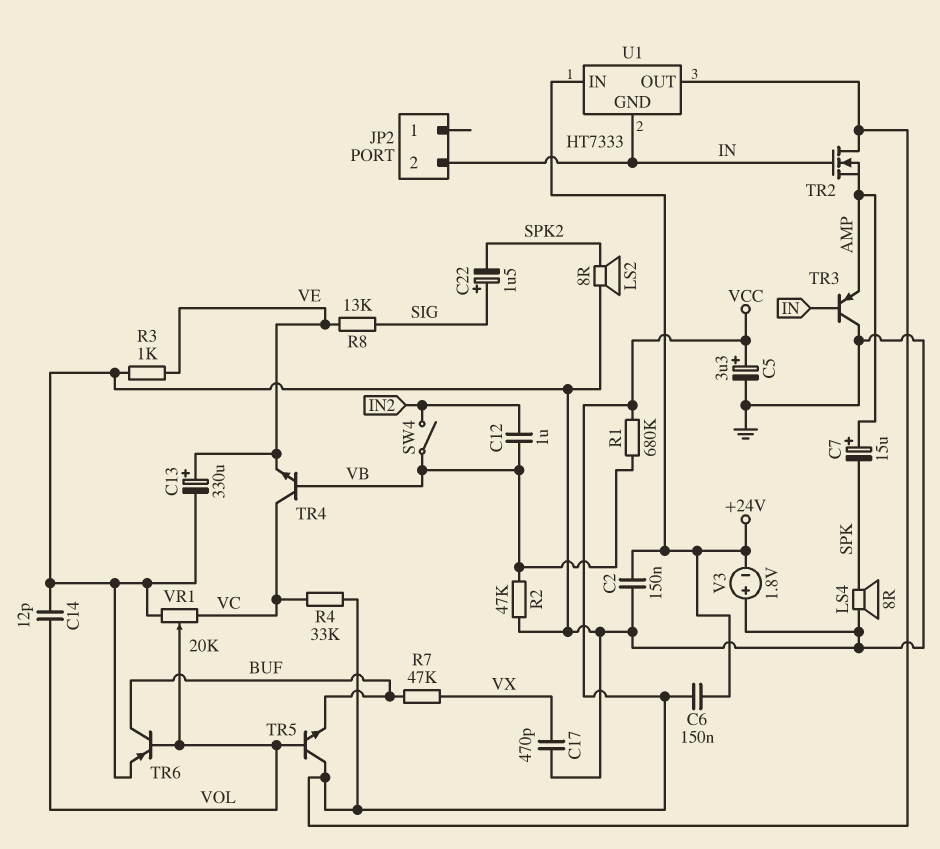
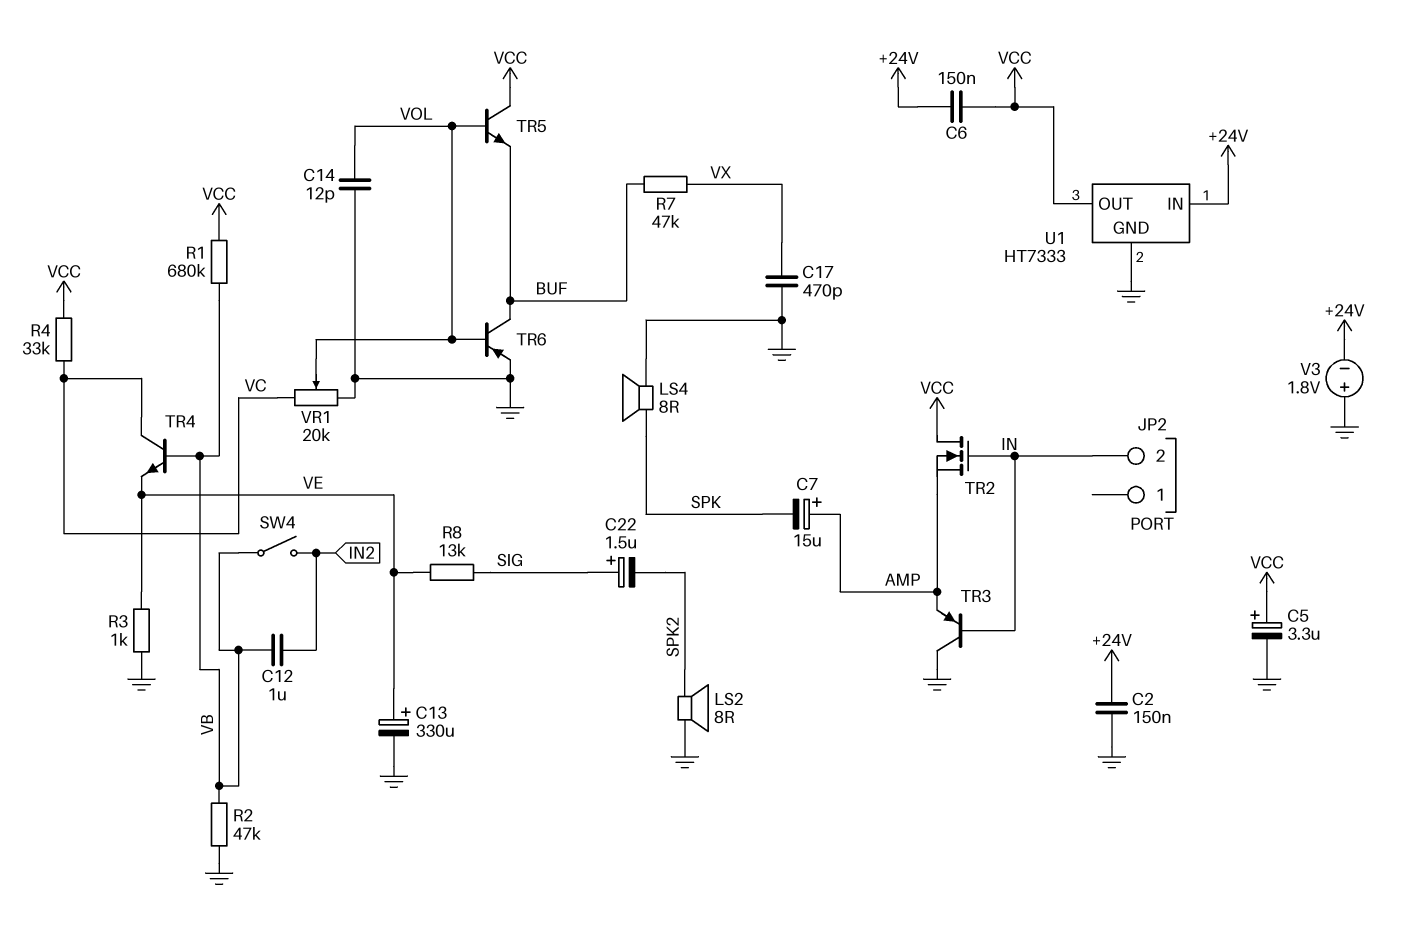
U1 pin GND: IN -> GND

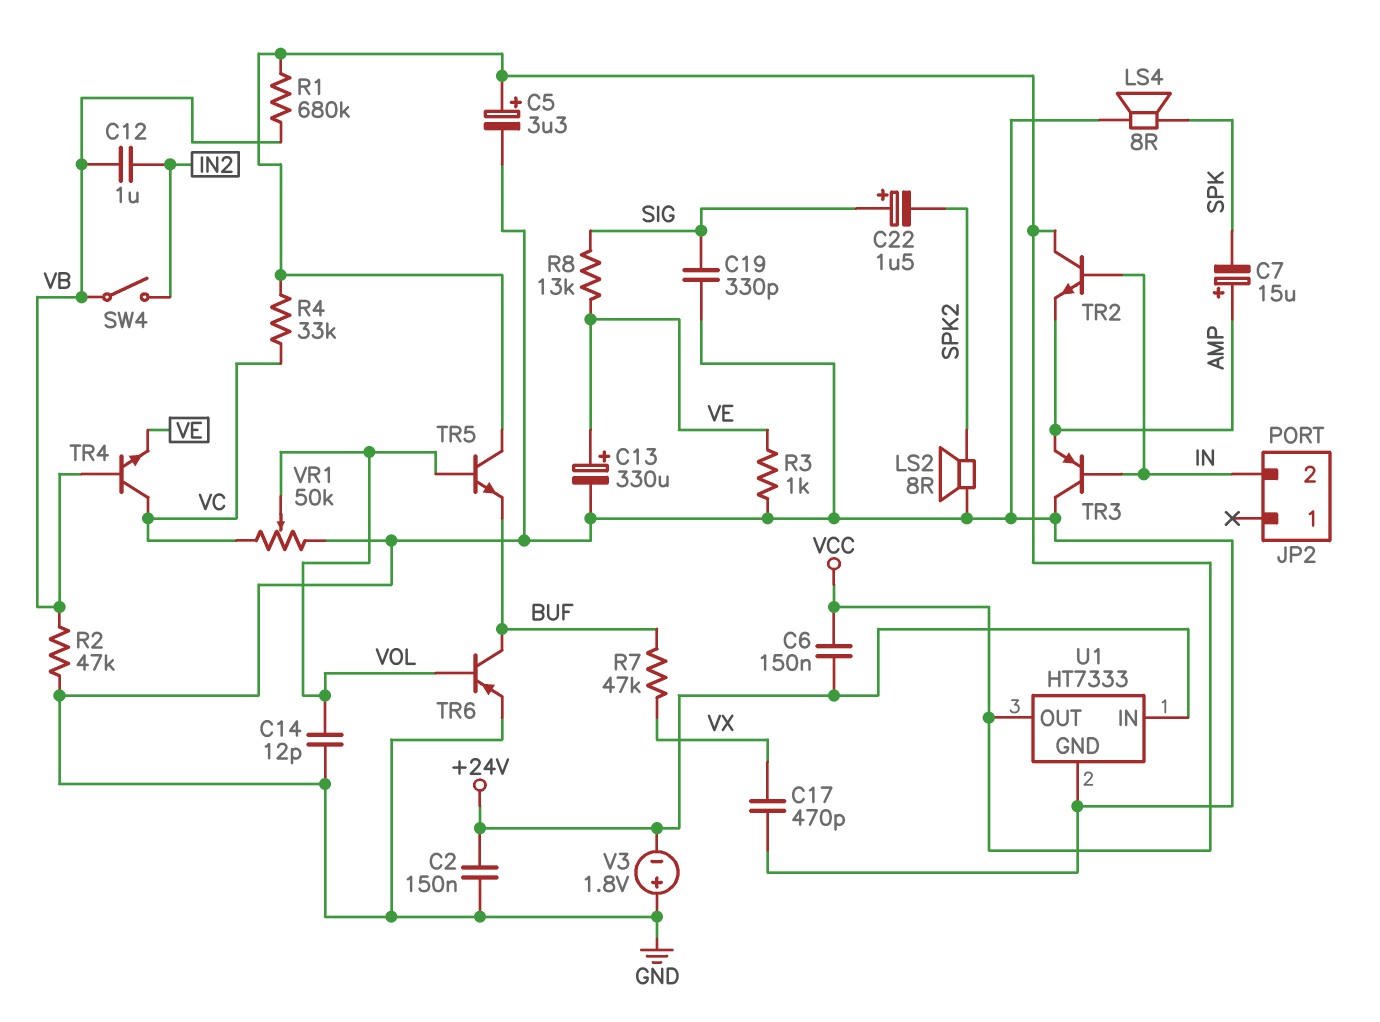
C19: none -> 330pF (GND, SIG)
TR2: NMOS (G IN, D VCC, S AMP) -> NPN (B IN, C VCC, E AMP)
VR1: 20k (GND, VC, wiper VOL) -> 50k (GND, VC, wiper VOL)

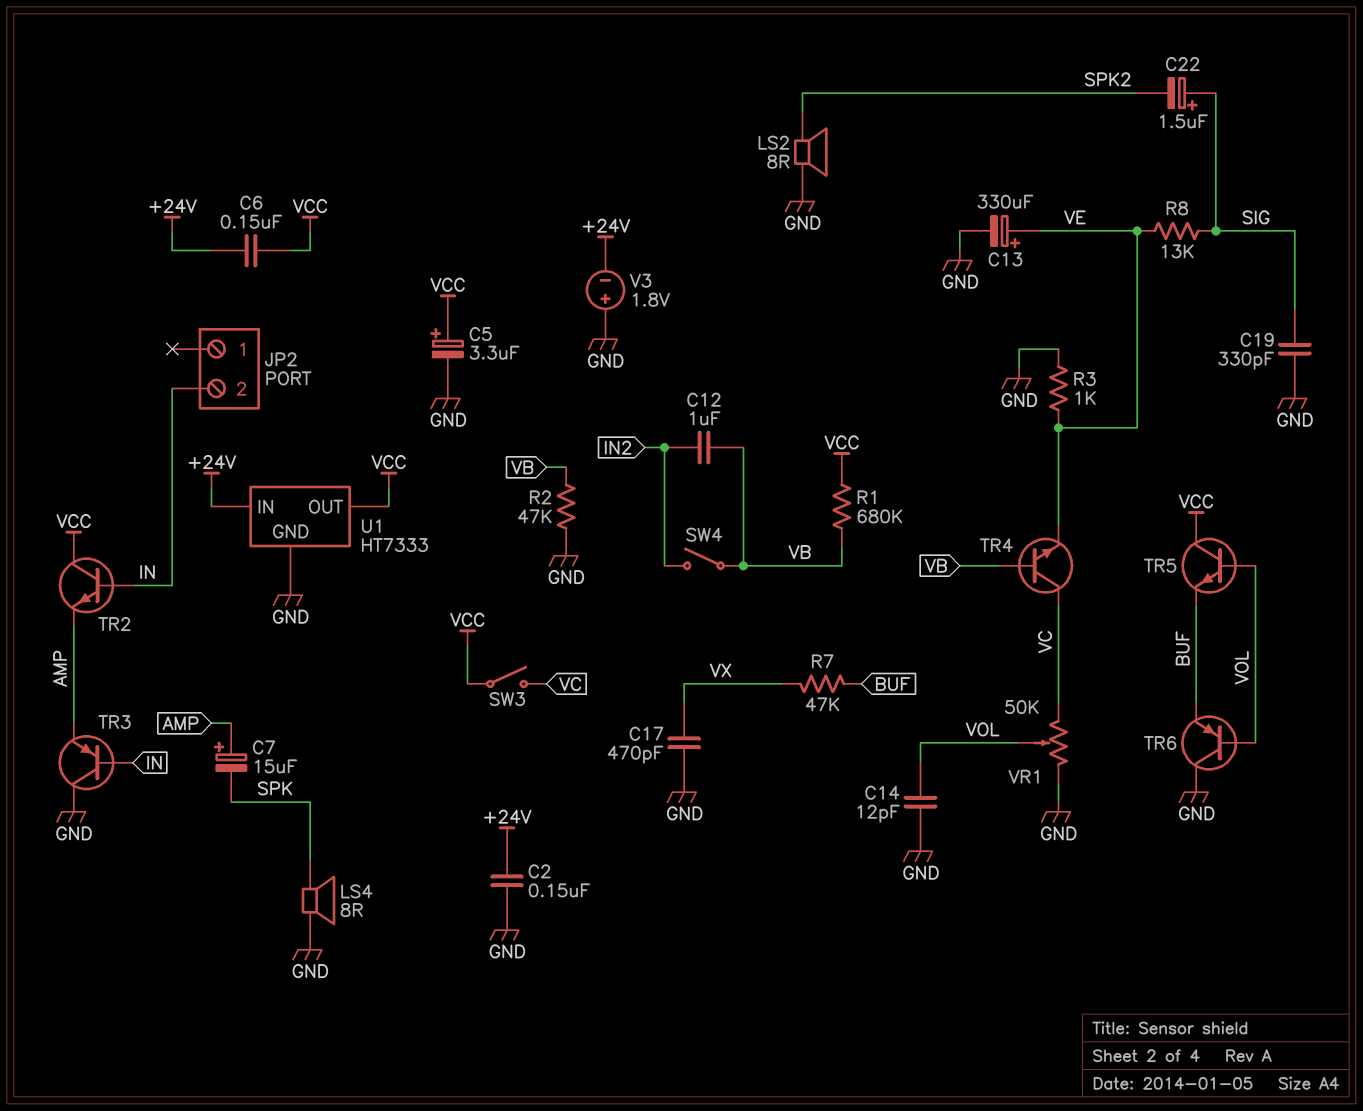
R4: 33k (VC, VCC) -> none
SW3: none -> switch (VC, VCC)
TR6: PNP (B VOL, C BUF, E GND) -> PNP (B VOL, C GND, E BUF)

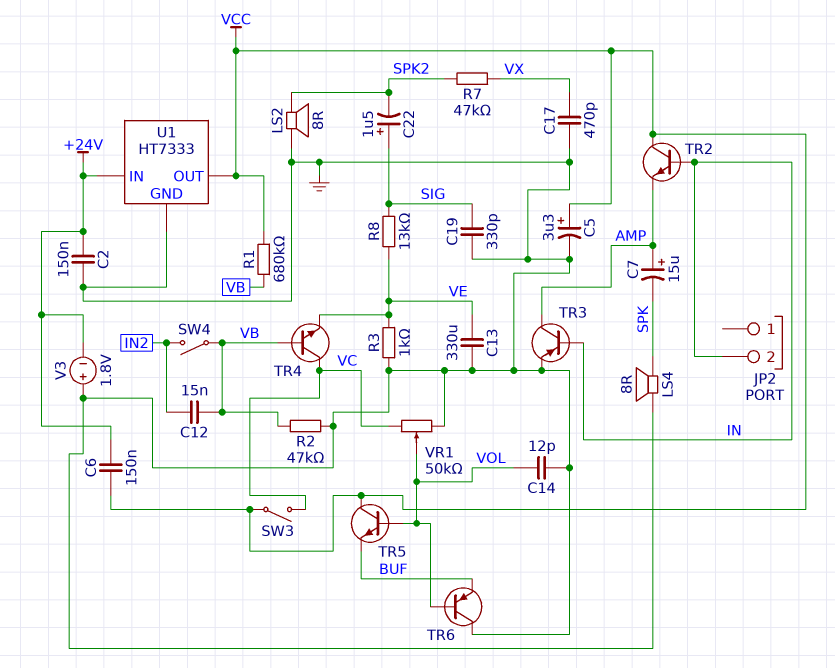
C12: 1uF (IN2, VB) -> 15nF (IN2, VB)
C13: 330uF (plus VE, minus GND) -> 330uF (GND, VE)
R7: 47k (BUF, VX) -> 47k (SPK2, VX)
TR3: PNP (B IN, C GND, E AMP) -> PNP (B IN, C AMP, E GND)

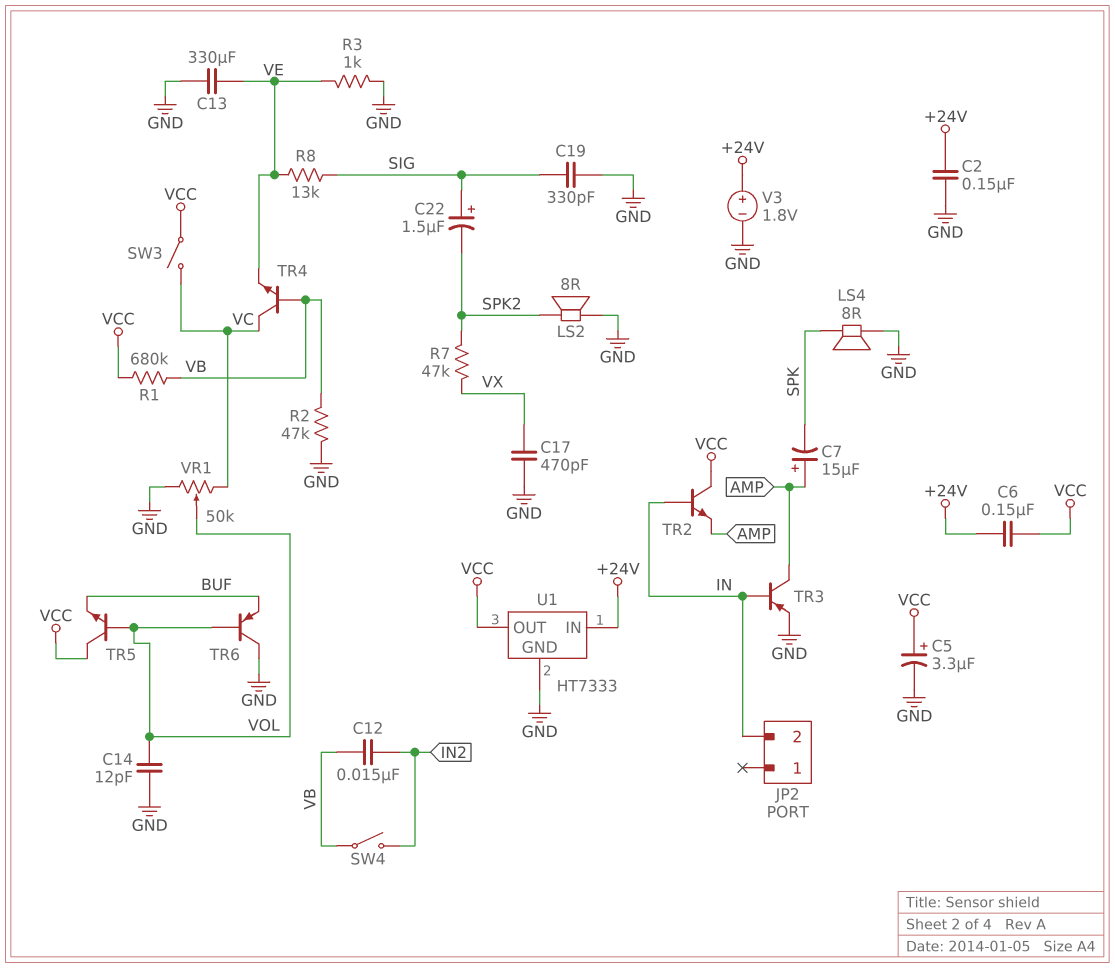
V3: 1.8V (plus GND, minus +24V) -> 1.8V (plus +24V, minus GND)

